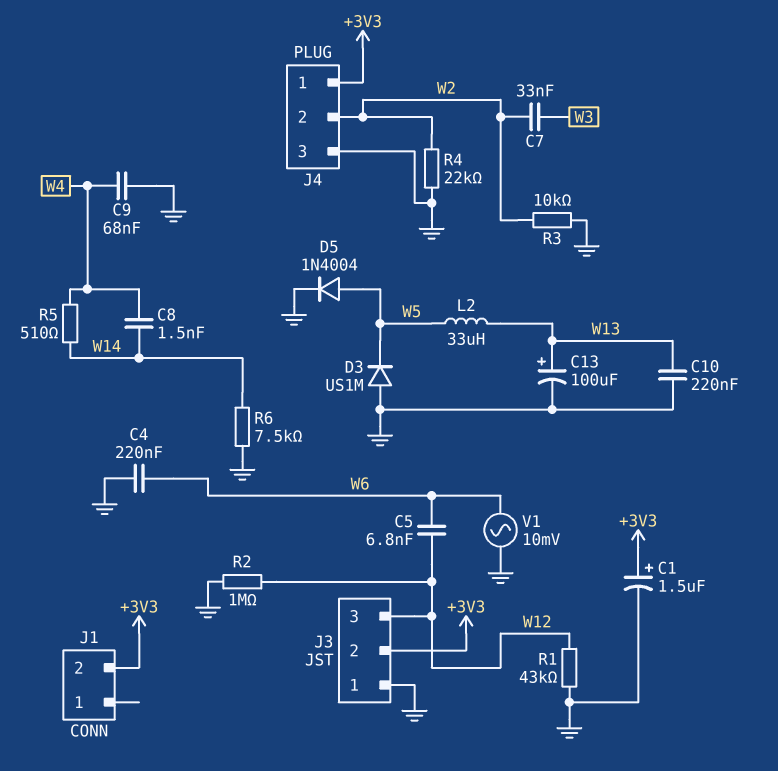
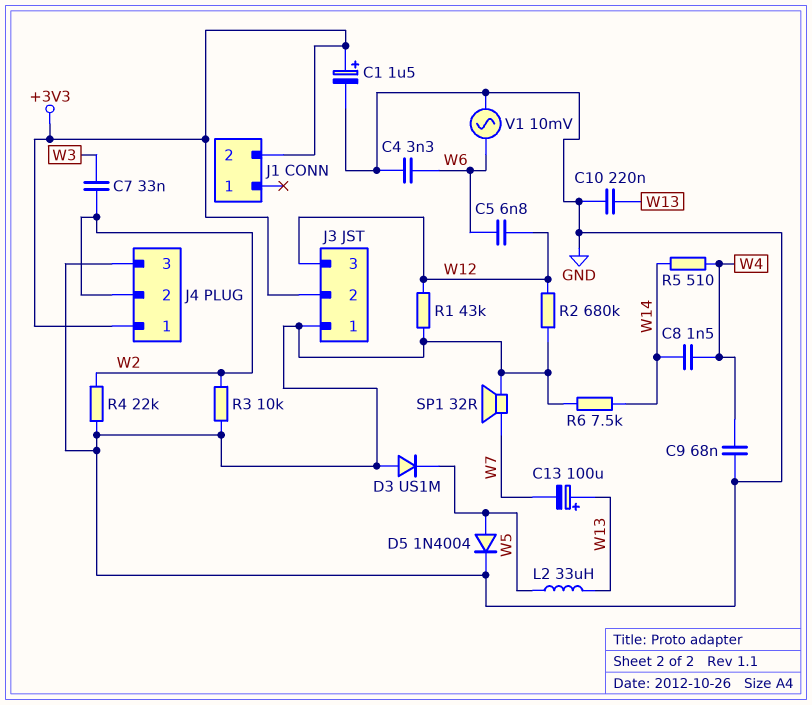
C4: 220nF (GND, W6) -> 3.3nF (GND, W6)
C13: 100uF (plus W13, minus GND) -> 100uF (plus W13, minus W7)
R2: 1M (GND, W12) -> 680k (GND, W12)
SP1: none -> speaker 32R (GND, W7)

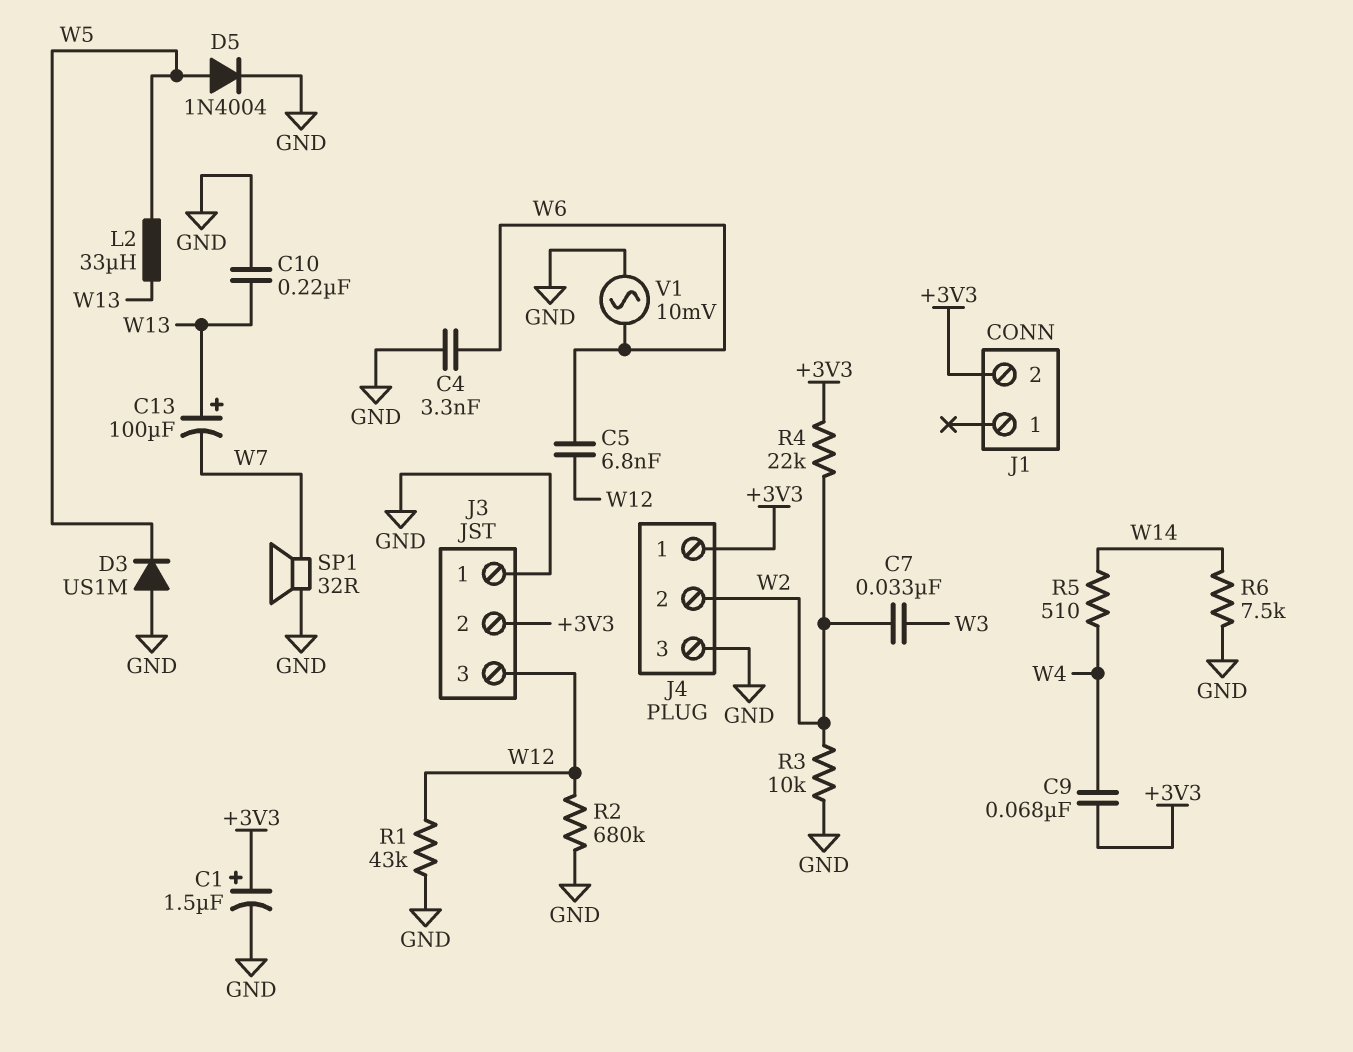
C8: 1.5nF (W4, W14) -> none
C9: 68nF (GND, W4) -> 68nF (+3V3, W4)
R4: 22k (GND, W2) -> 22k (+3V3, W2)

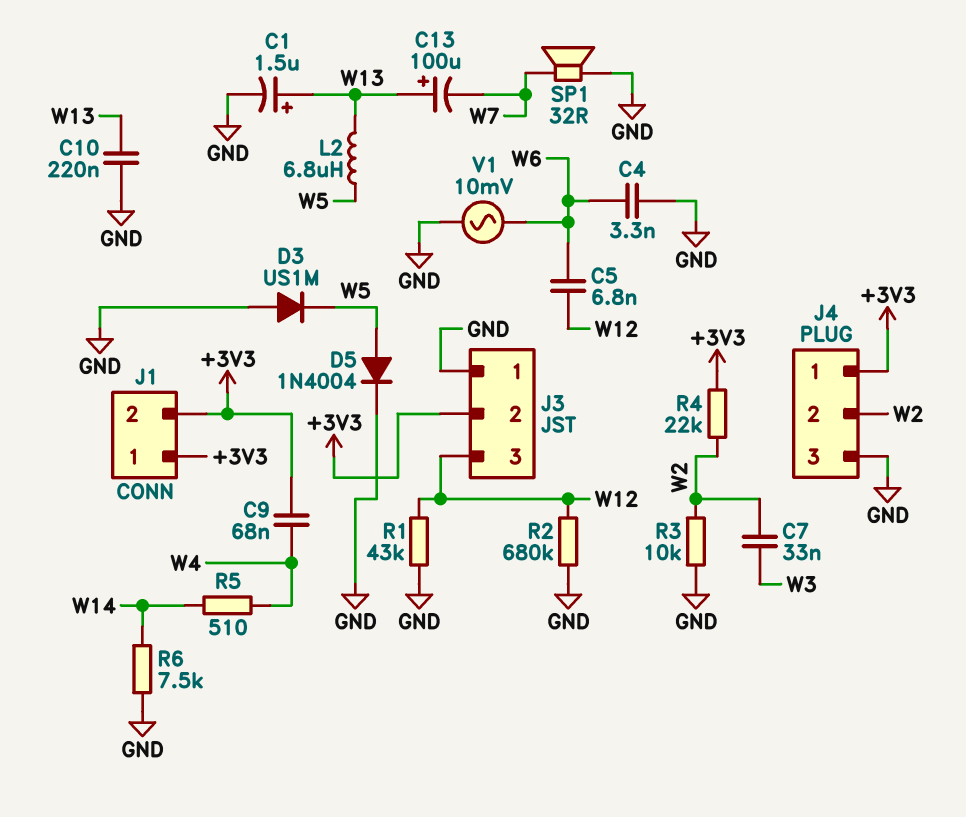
C1: 1.5uF (plus +3V3, minus GND) -> 1.5uF (plus W13, minus GND)
J1 pin 1: none -> +3V3
L2: 33uH (W5, W13) -> 6.8uH (W5, W13)

